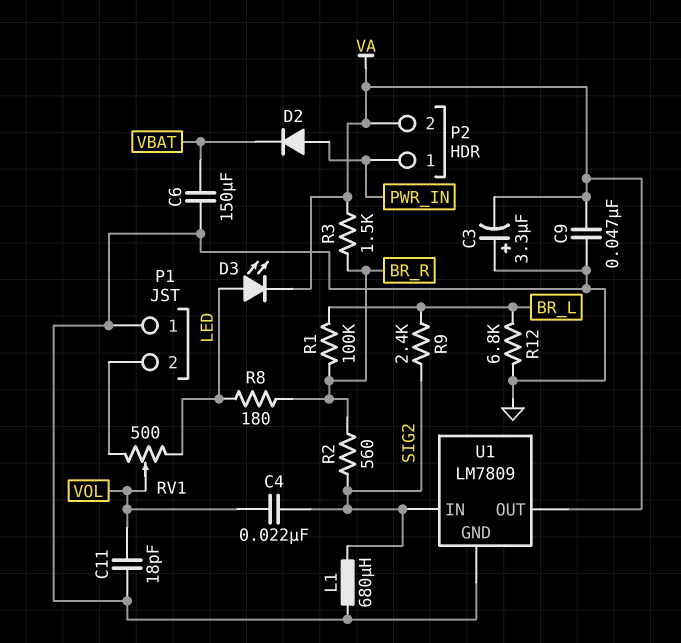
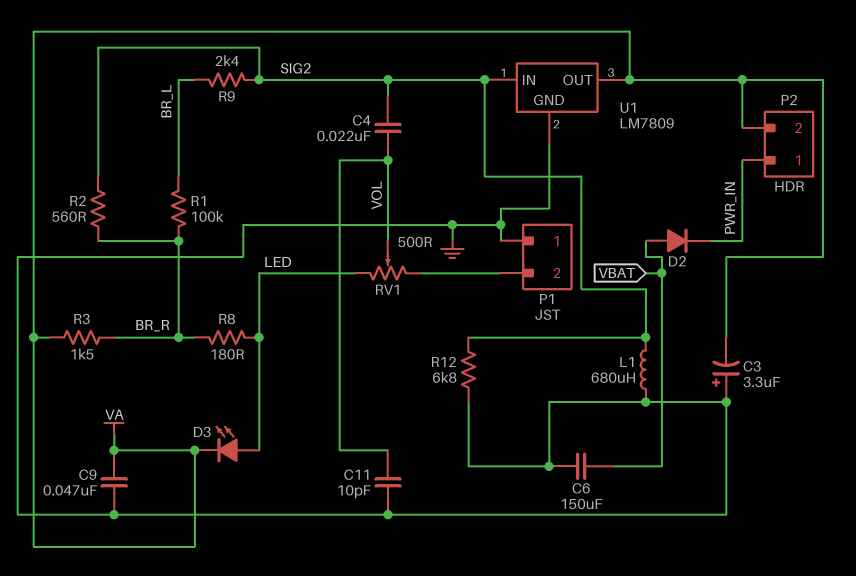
C11: 18pF (GND, VOL) -> 10pF (GND, VOL)
D2: diode (A PWR_IN, K VBAT) -> diode (A VBAT, K PWR_IN)
R12: 6.8k (BR_L, GND) -> 6.8k (GND, SIG2)

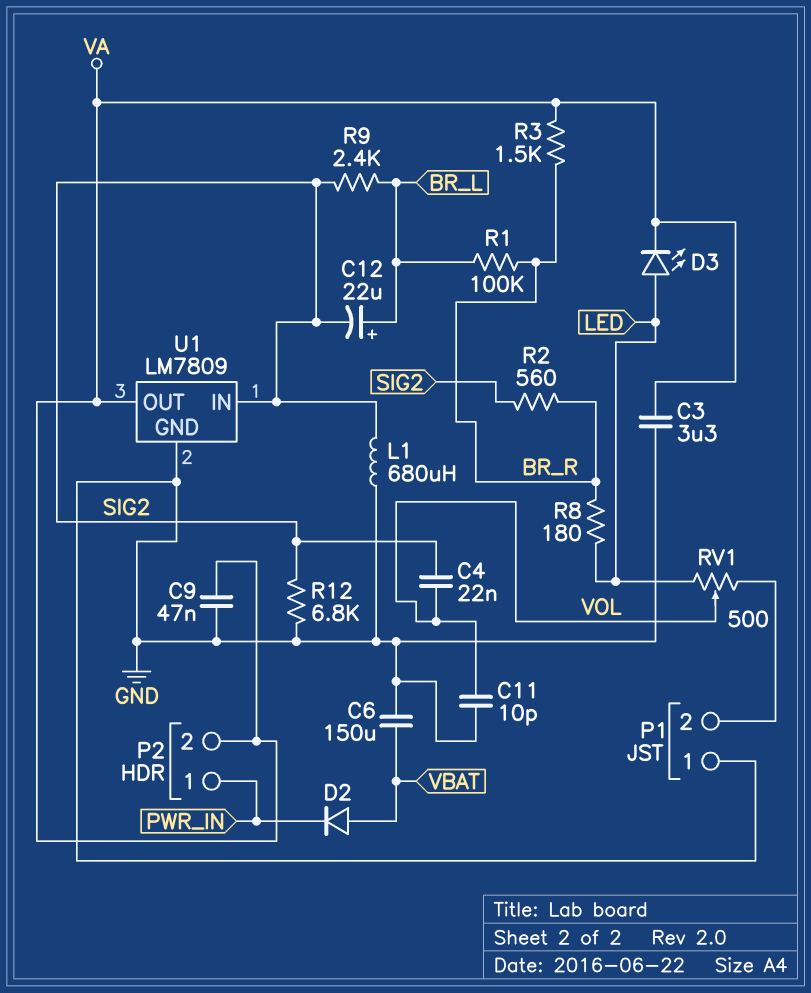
C3: 3.3uF (plus GND, minus VA) -> 3.3uF (GND, VA)
C12: none -> 22uF (plus BR_L, minus SIG2)

